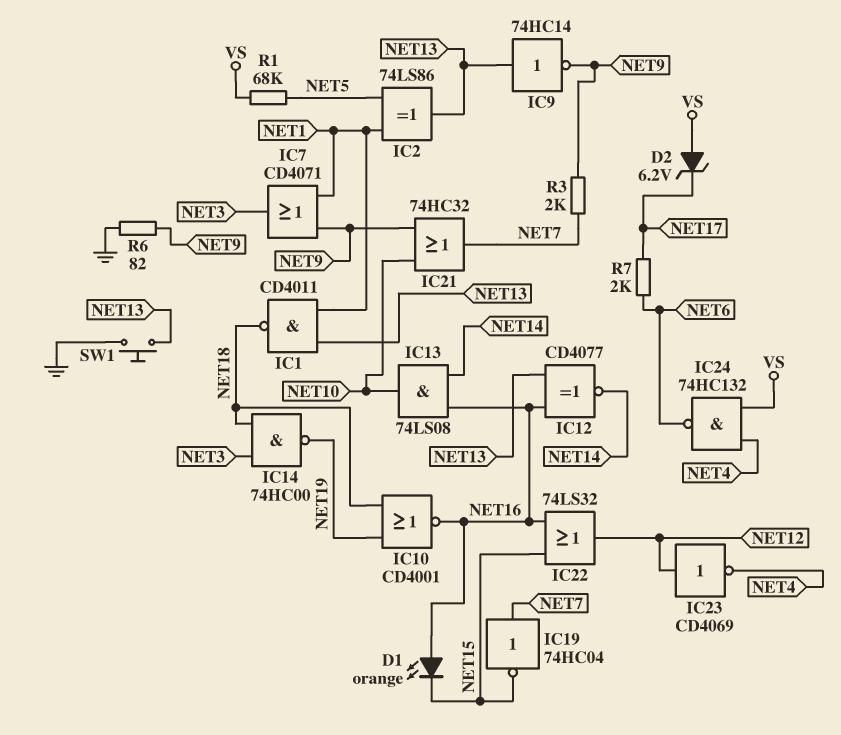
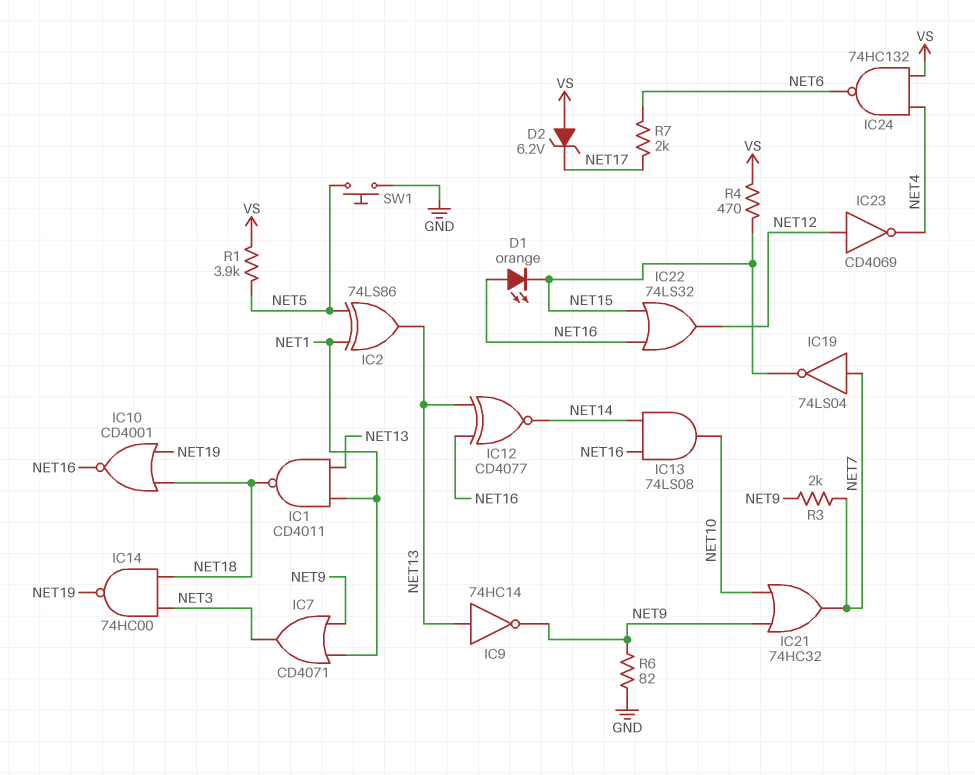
IC19: NOT 74HC04 (in NET7, out NET15) -> NOT 74LS04 (in NET7, out NET15)
R1: 68k (NET5, VS) -> 3.9k (NET5, VS)
R4: none -> 470 (NET15, VS)
SW1: button (GND, NET13) -> button (GND, NET5)

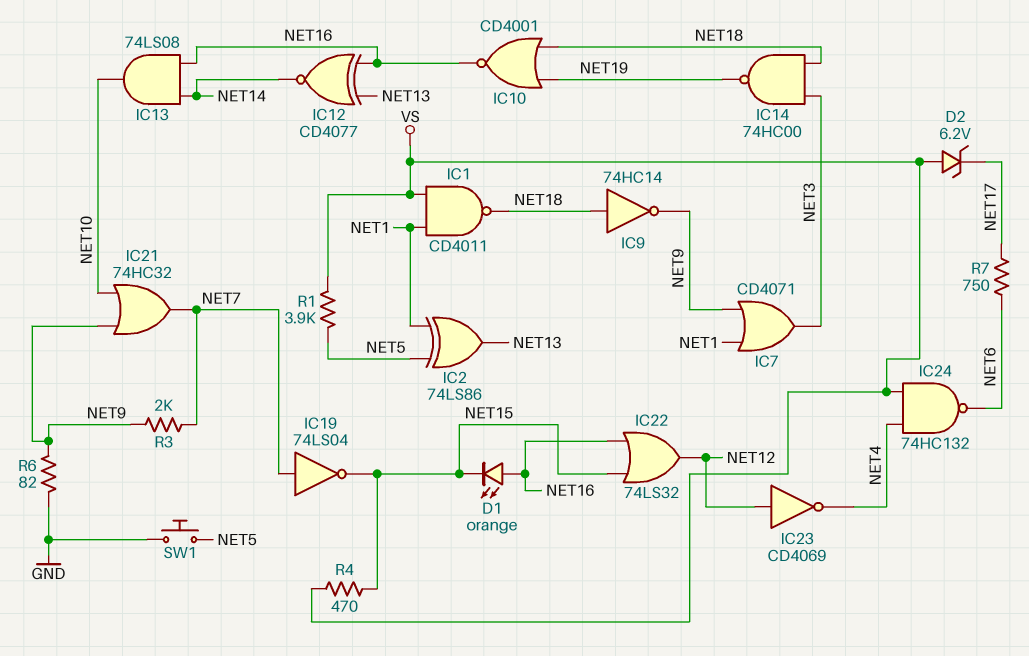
IC1: NAND CD4011 (in NET1, in NET13, out NET18) -> NAND CD4011 (in NET1, in VS, out NET18)
IC9: NOT 74HC14 (in NET13, out NET9) -> NOT 74HC14 (in NET18, out NET9)
R7: 2k (NET6, NET17) -> 750 (NET6, NET17)

